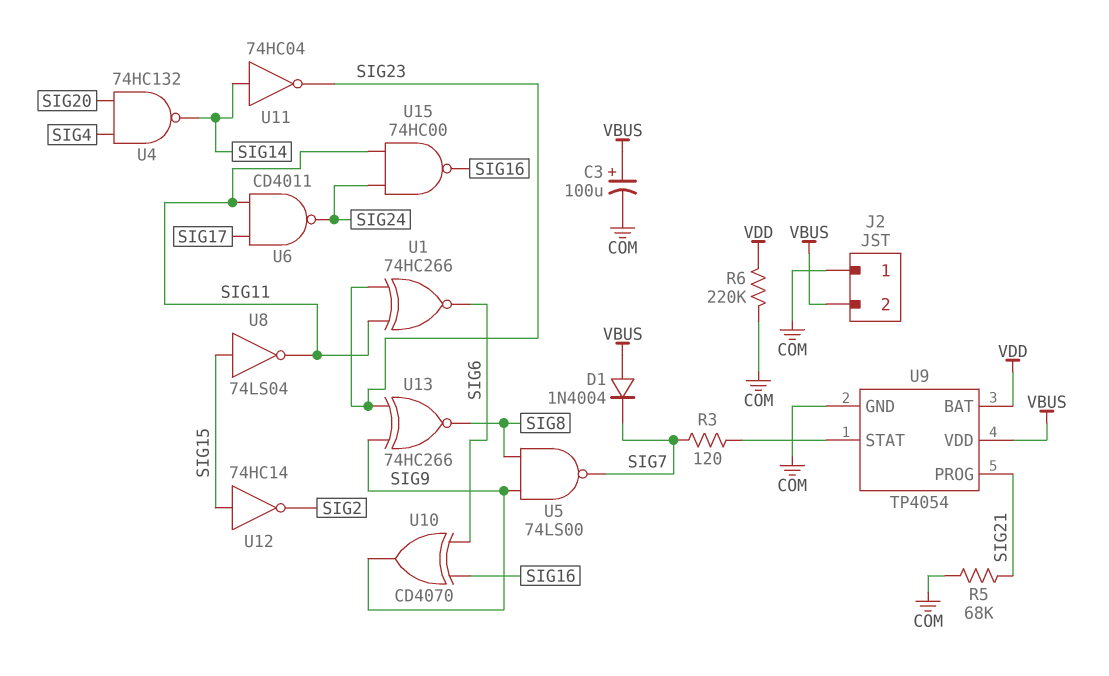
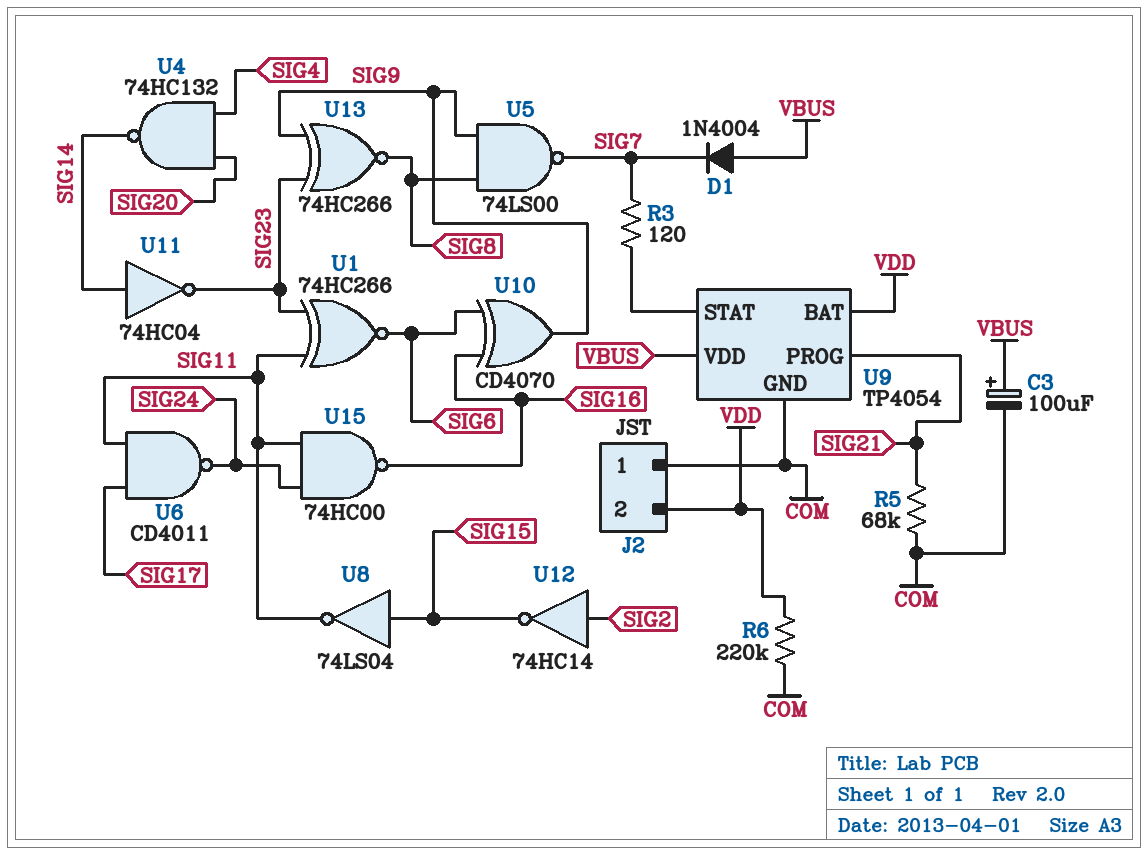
J2 pin 2: VBUS -> VDD
U12: NOT 74HC14 (in SIG15, out SIG2) -> NOT 74HC14 (in SIG2, out SIG15)

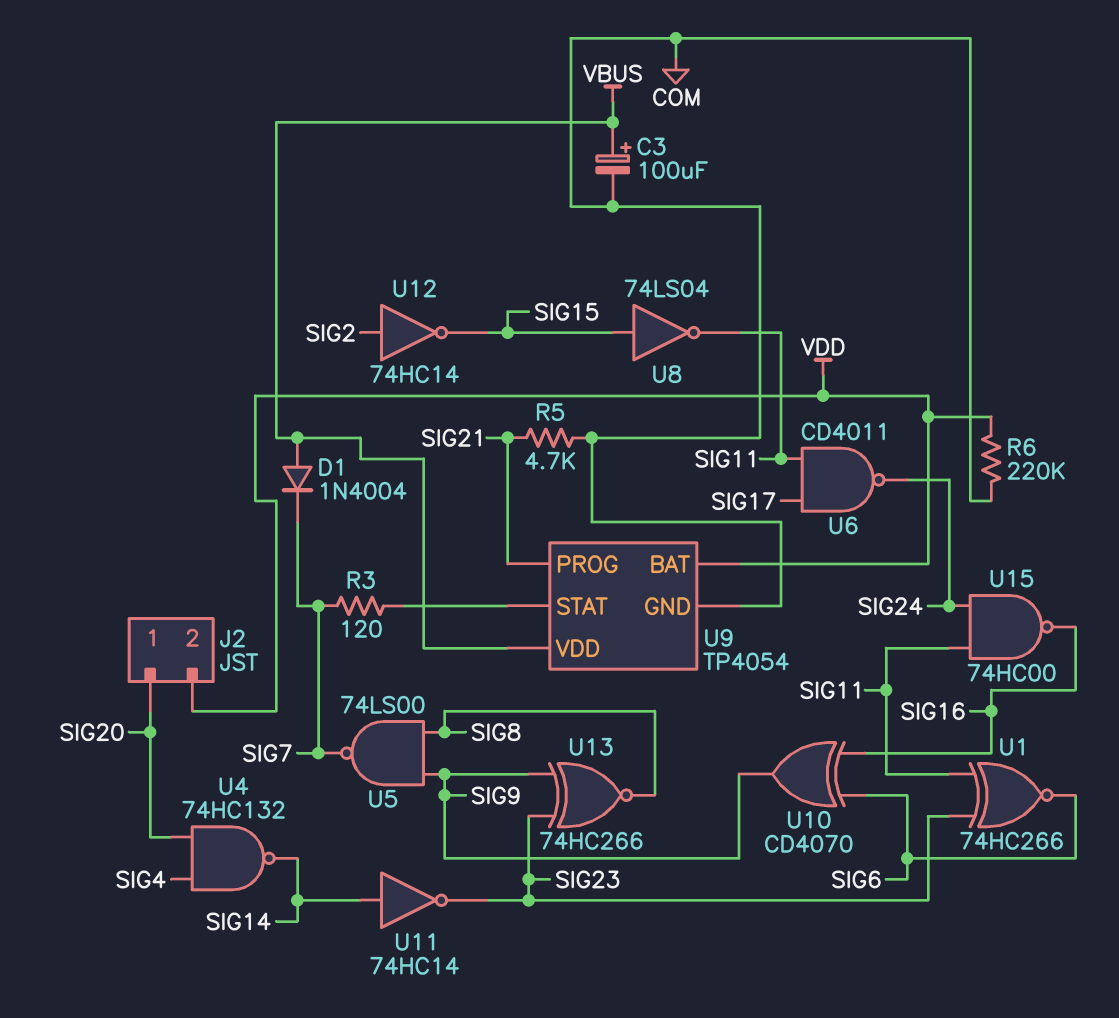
J2 pin 1: COM -> SIG20
R5: 68k (COM, SIG21) -> 4.7k (COM, SIG21)
U11: NOT 74HC04 (in SIG14, out SIG23) -> NOT 74HC14 (in SIG14, out SIG23)

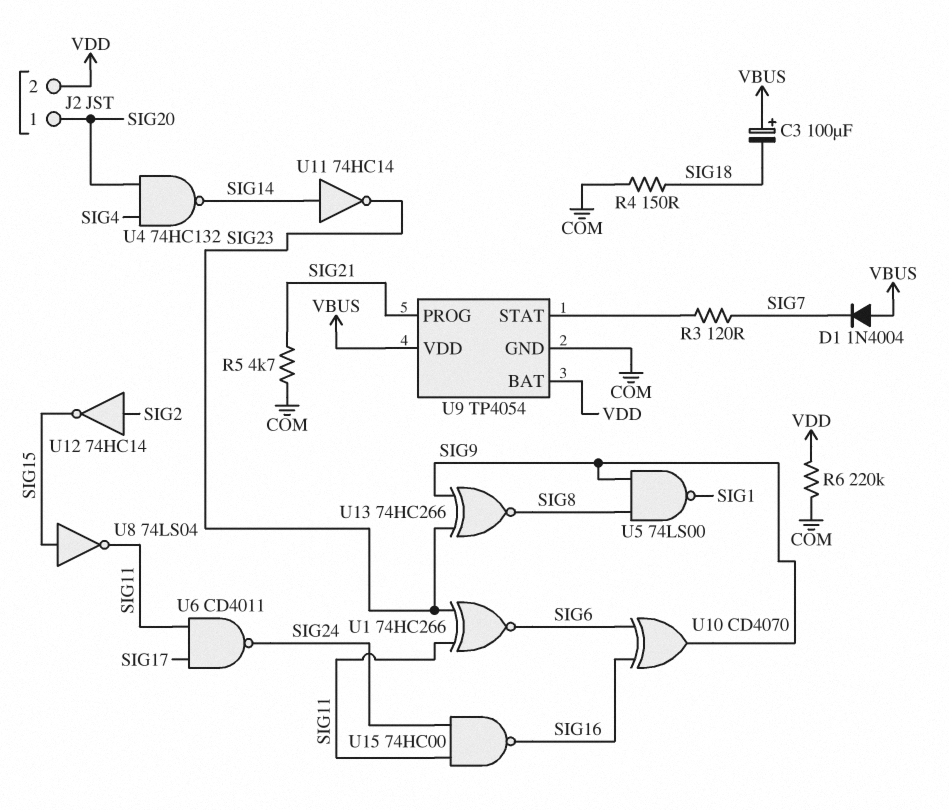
C3: 100uF (plus VBUS, minus COM) -> 100uF (plus VBUS, minus SIG18)
R4: none -> 150 (COM, SIG18)
U5: NAND 74LS00 (in SIG8, in SIG9, out SIG7) -> NAND 74LS00 (in SIG8, in SIG9, out SIG1)

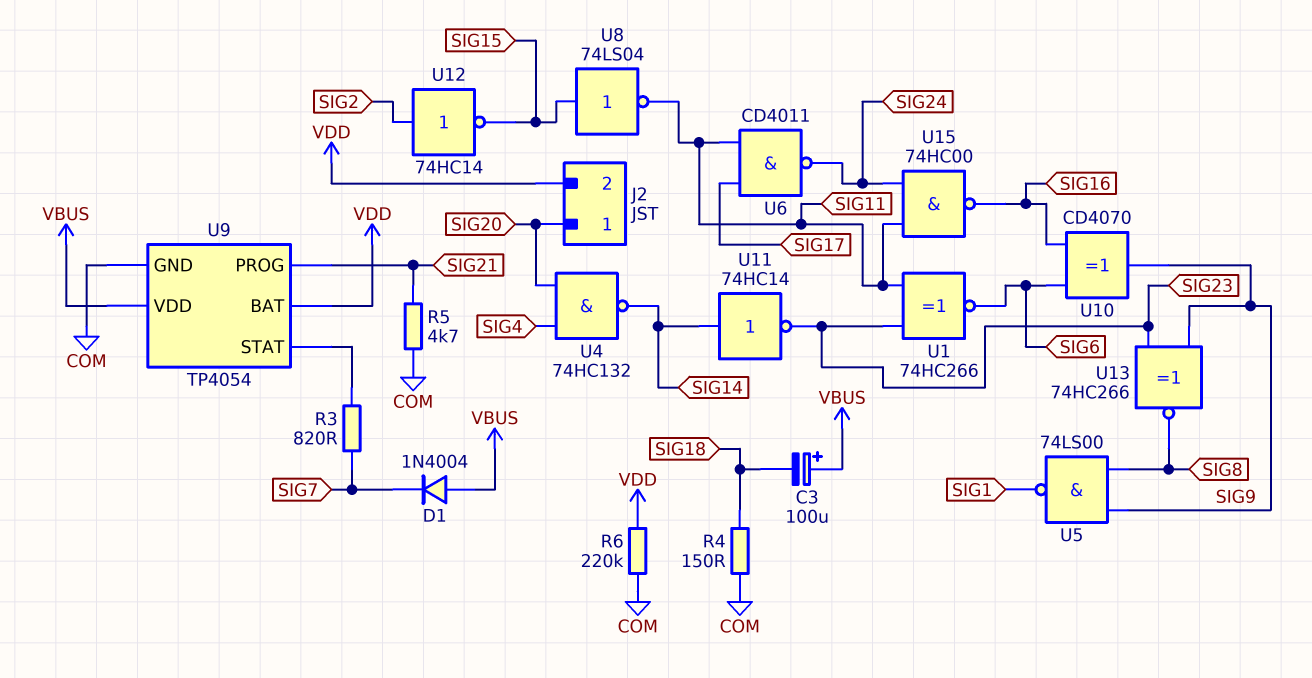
R3: 120 (SIG7, U9/STAT) -> 820 (SIG7, U9/STAT)

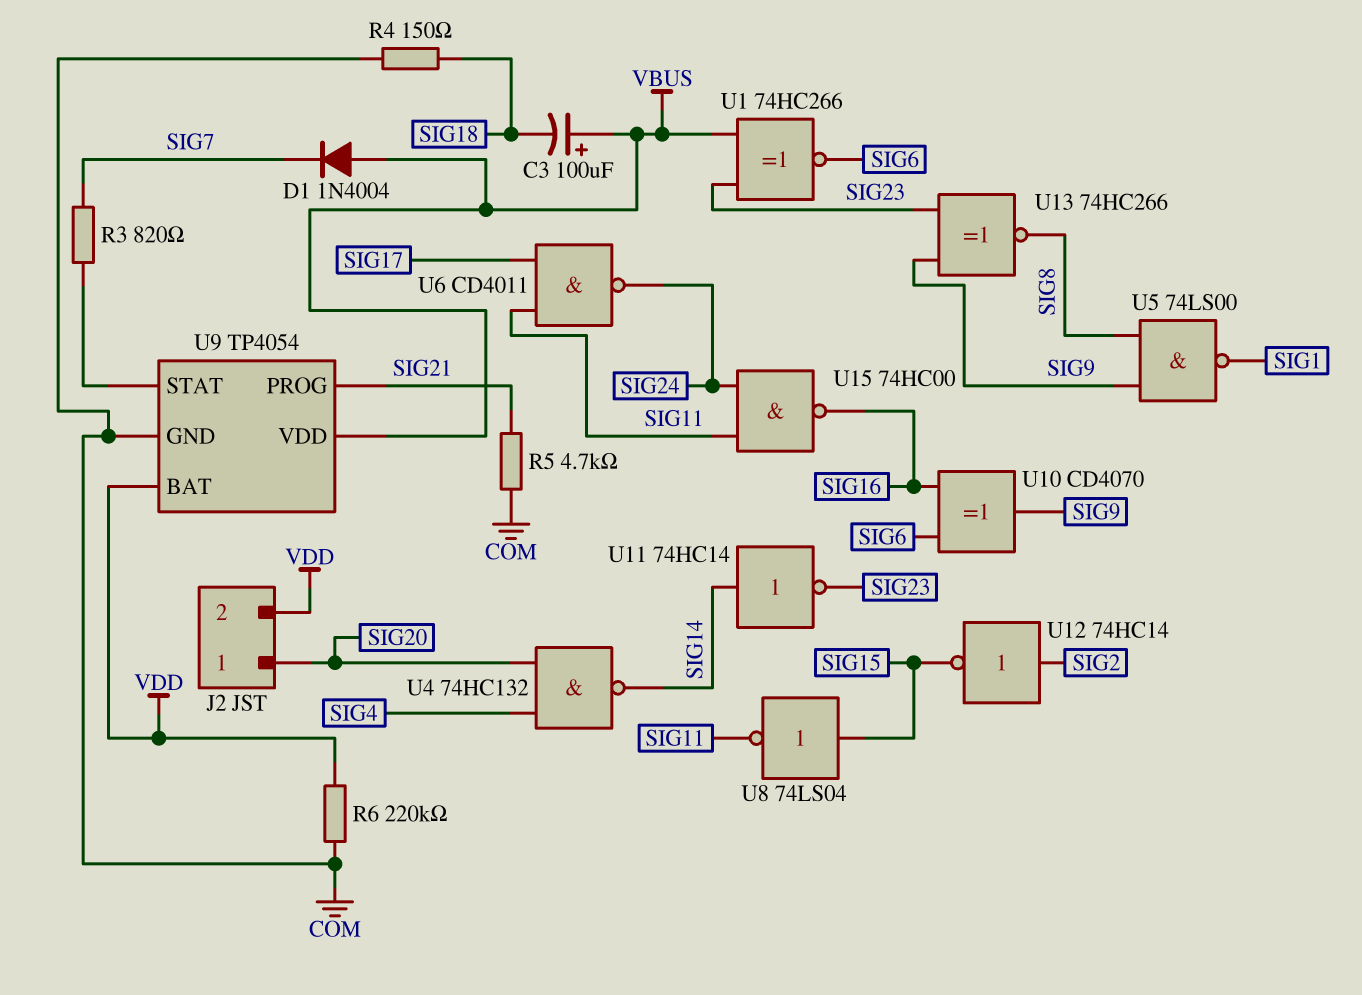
U1: XNOR 74HC266 (in SIG11, in SIG23, out SIG6) -> XNOR 74HC266 (in SIG23, in VBUS, out SIG6)

